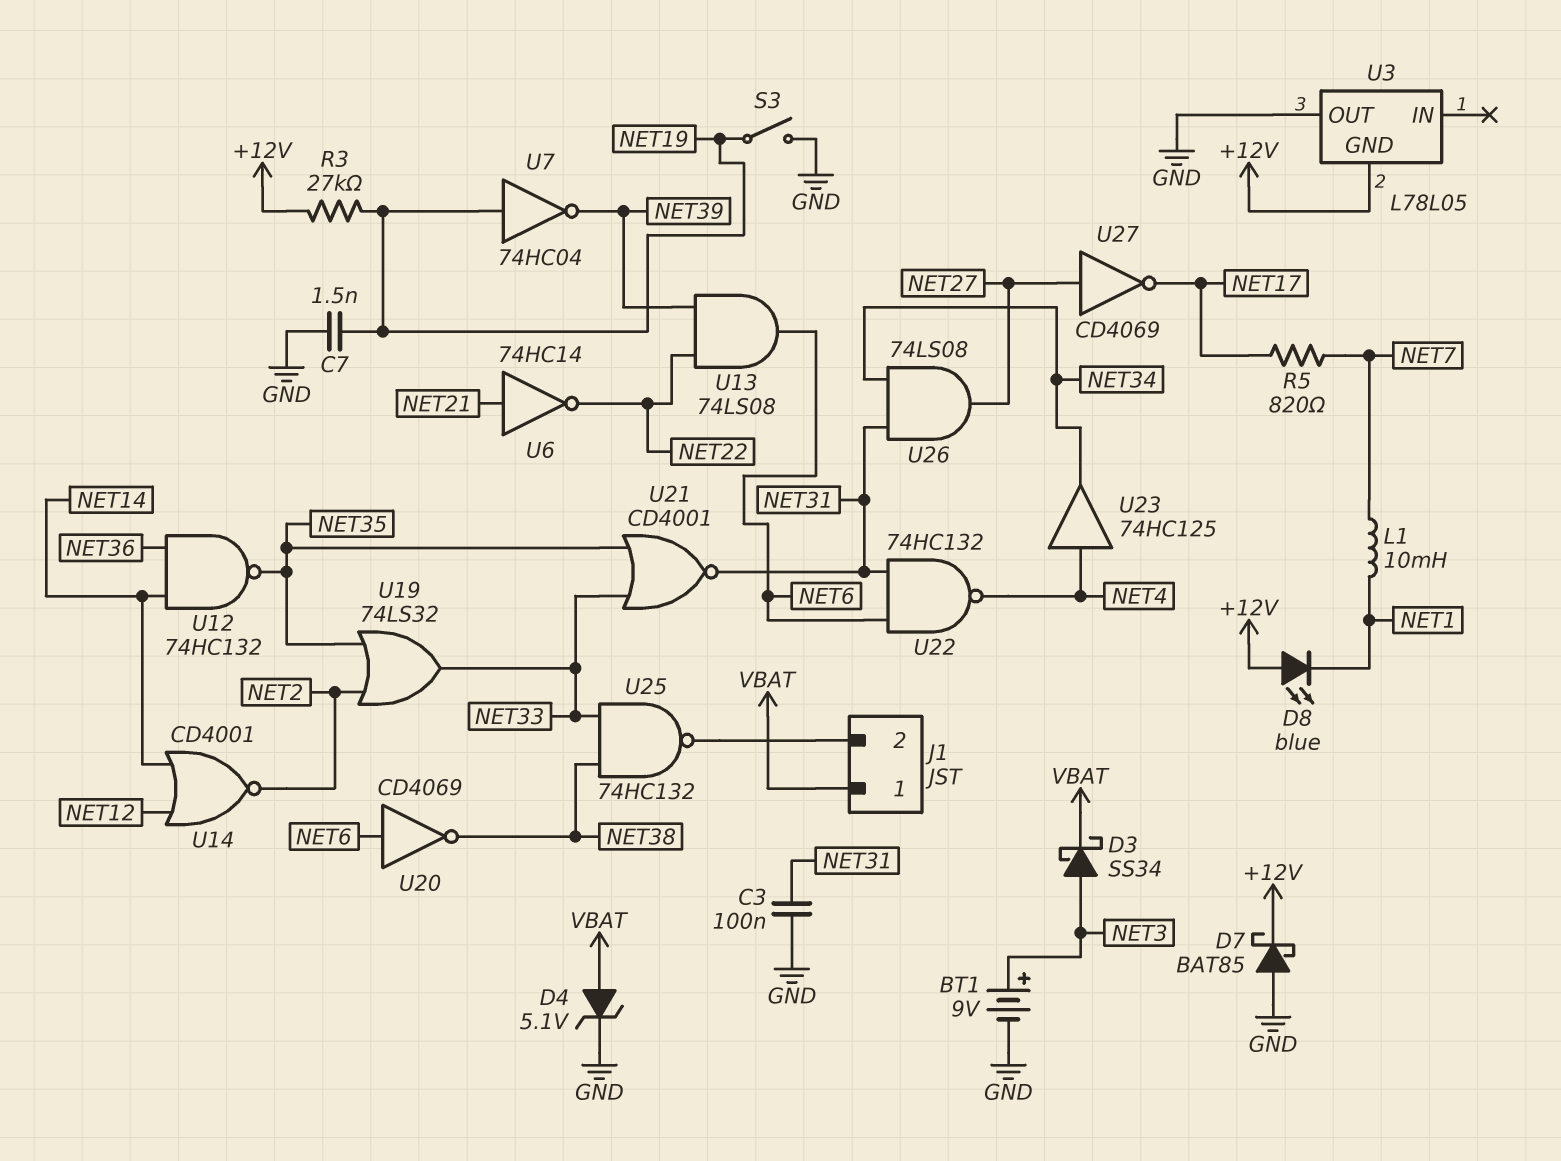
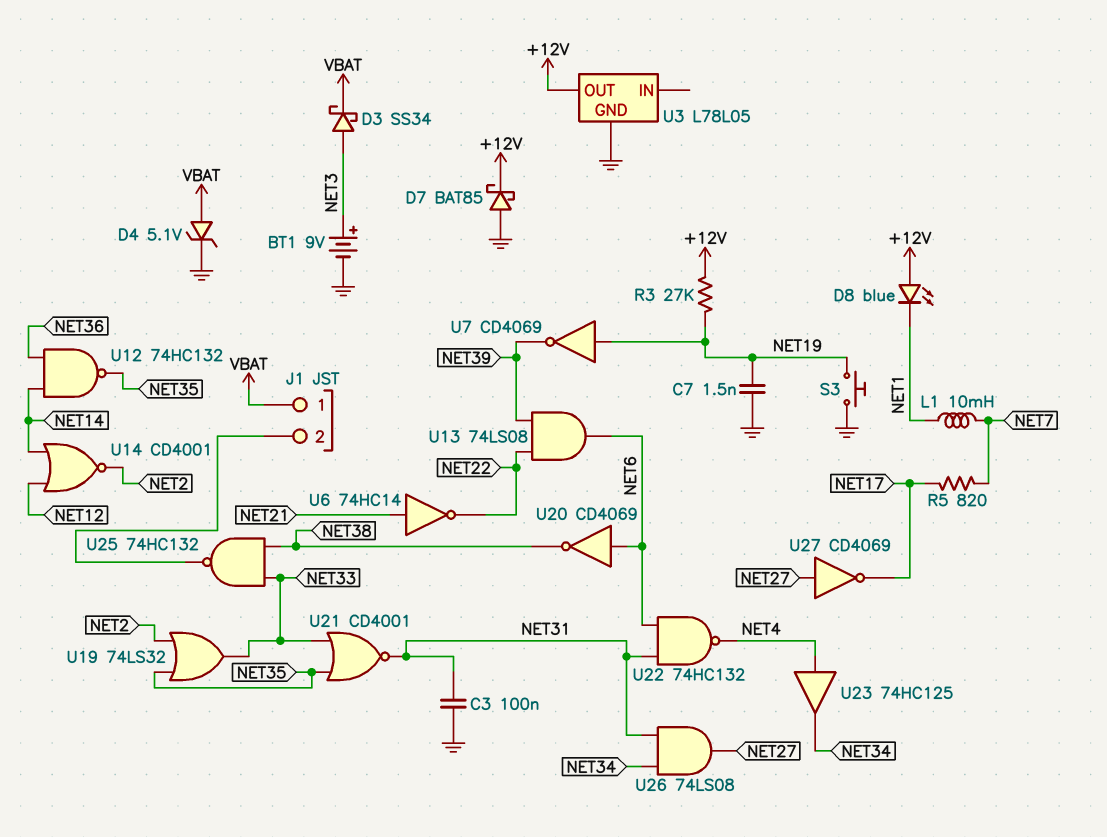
S3: switch (GND, NET19) -> button (GND, NET19)
U3 pin GND: +12V -> GND
U3 pin OUT: GND -> +12V
U7: NOT 74HC04 (in NET19, out NET39) -> NOT CD4069 (in NET19, out NET39)

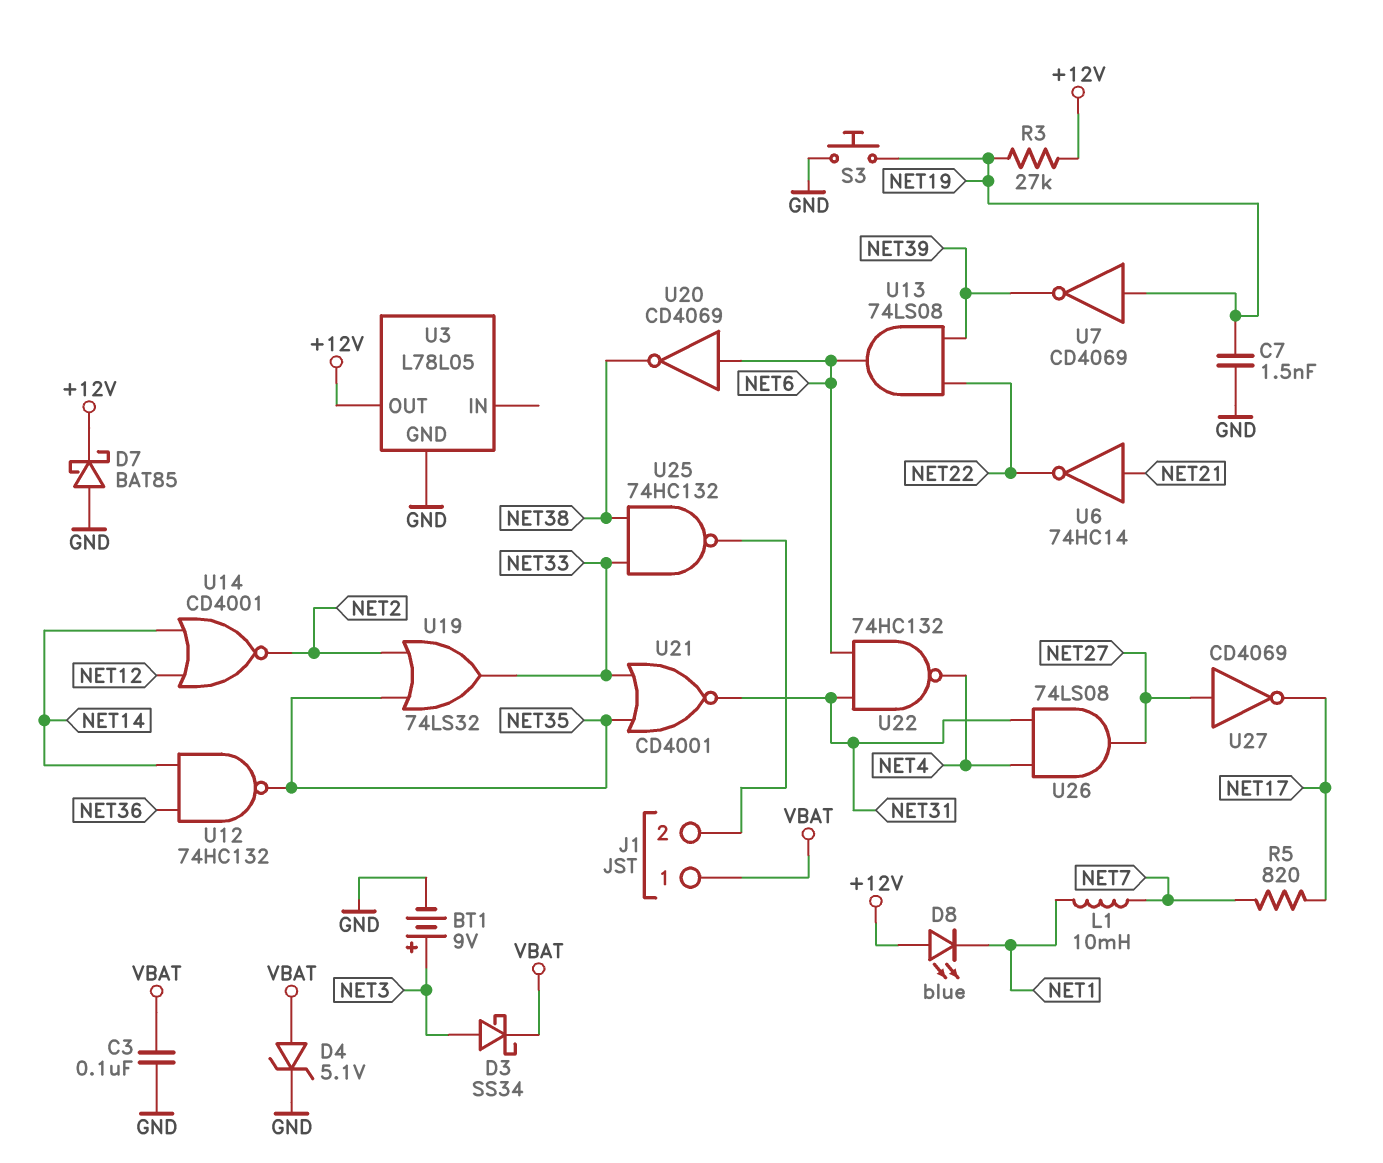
C3: 100nF (GND, NET31) -> 100nF (GND, VBAT)
U23: buffer 74HC125 (in NET4, out NET34) -> none
U26: AND 74LS08 (in NET31, in NET34, out NET27) -> AND 74LS08 (in NET4, in NET31, out NET27)

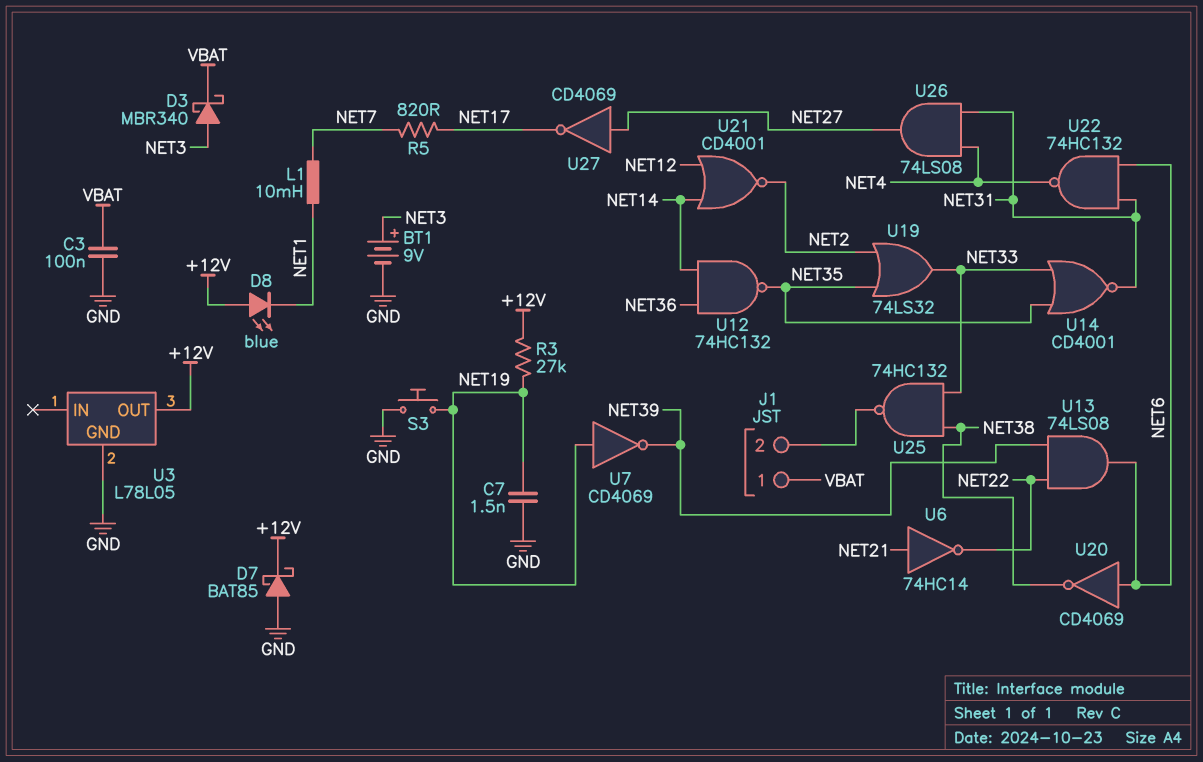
D3: schottky SS34 (A NET3, K VBAT) -> schottky MBR340 (A NET3, K VBAT)
D4: zener 5.1V (A VBAT, K GND) -> none
U14: NOR CD4001 (in NET12, in NET14, out NET2) -> NOR CD4001 (in NET33, in NET35, out NET31)
U21: NOR CD4001 (in NET33, in NET35, out NET31) -> NOR CD4001 (in NET12, in NET14, out NET2)

